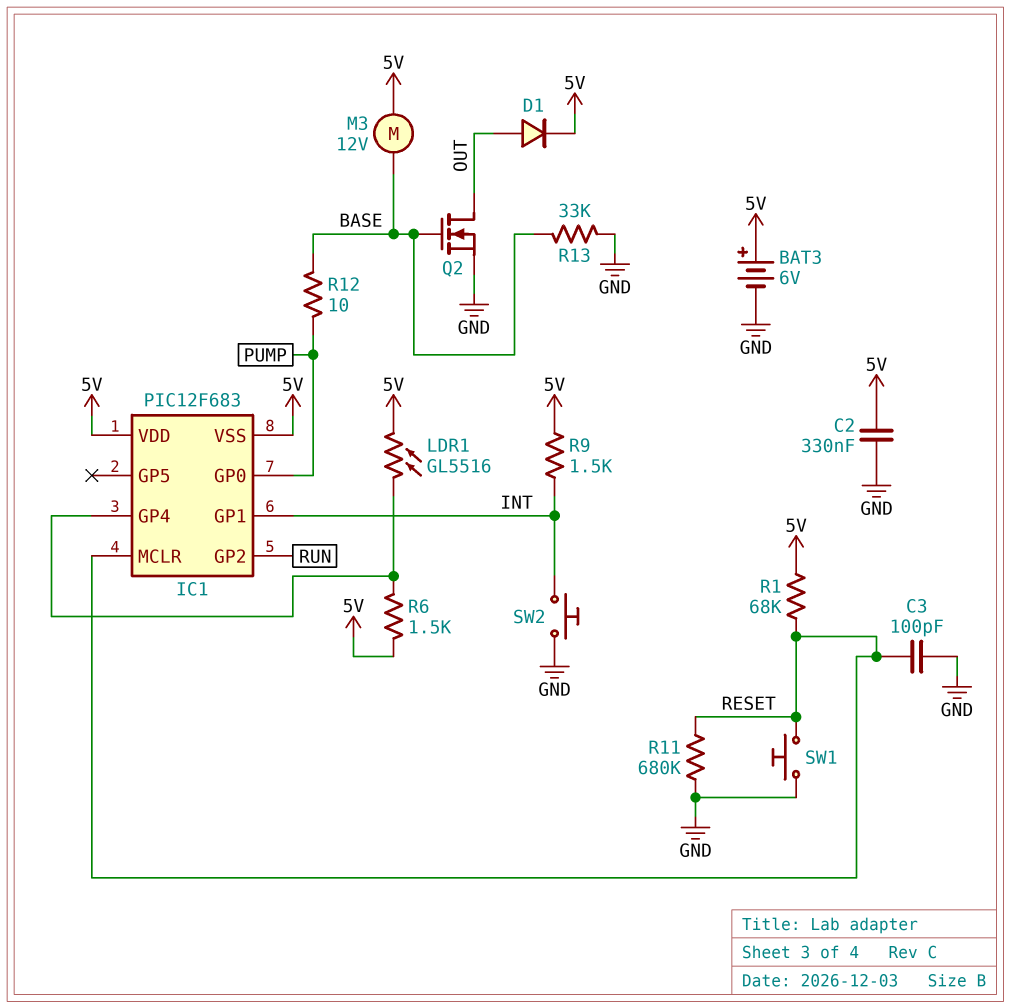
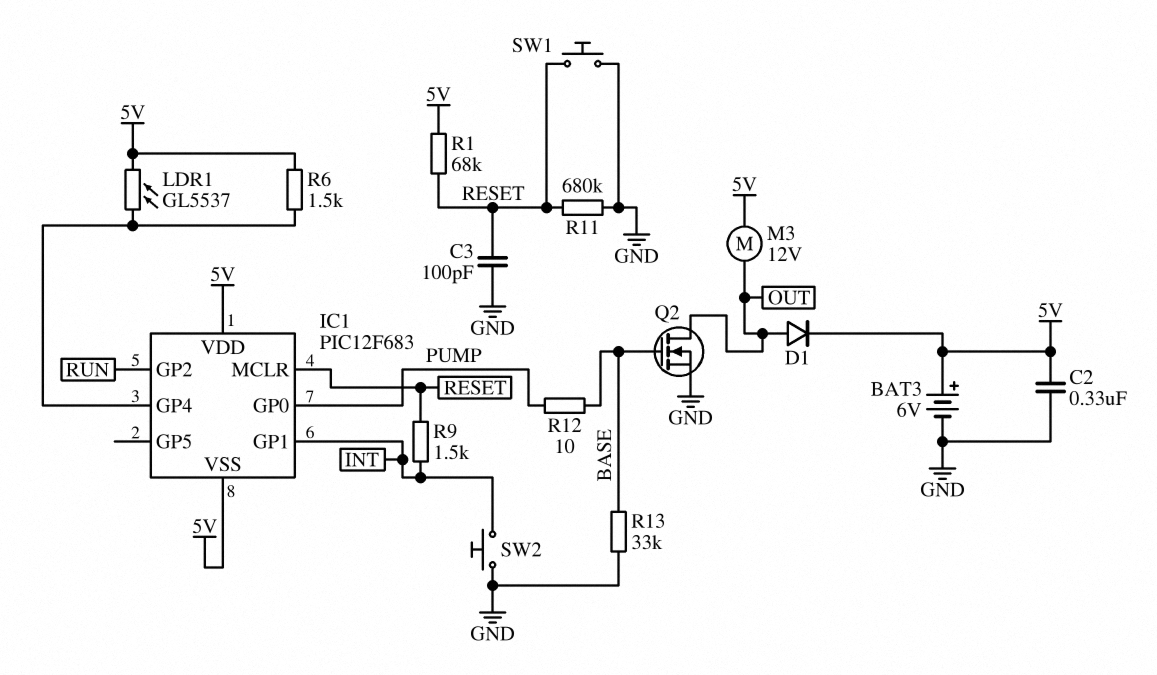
LDR1: GL5516 (5V, IC1/GP4) -> GL5537 (5V, IC1/GP4)
M3: motor 12V (5V, BASE) -> motor 12V (5V, OUT)
R9: 1.5k (5V, INT) -> 1.5k (INT, RESET)

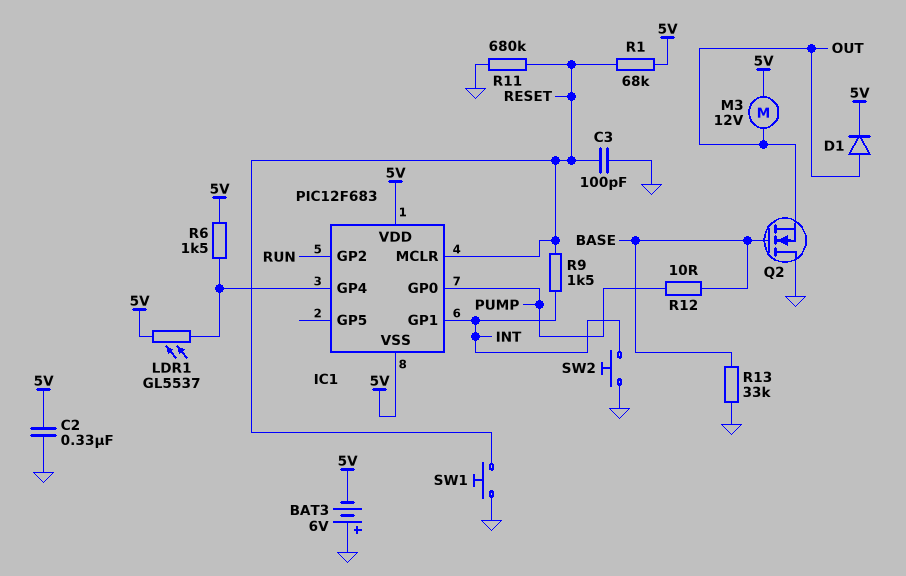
BAT3: 6V (plus 5V, minus GND) -> 6V (plus GND, minus 5V)
Q2: NMOS (G BASE, D OUT, S GND) -> NMOS (G BASE, D GND, S OUT)

